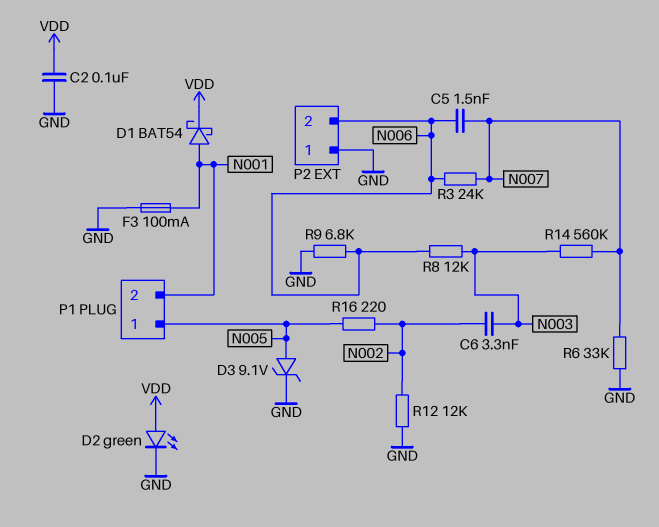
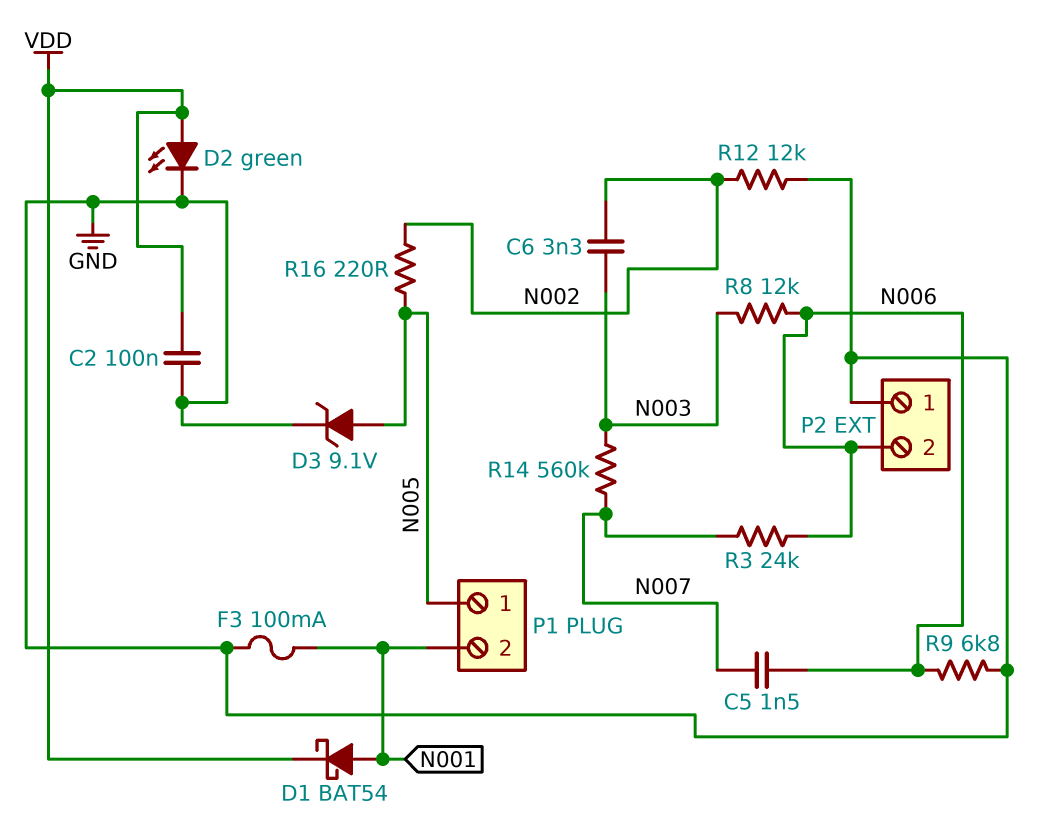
R6: 33k (GND, N007) -> none

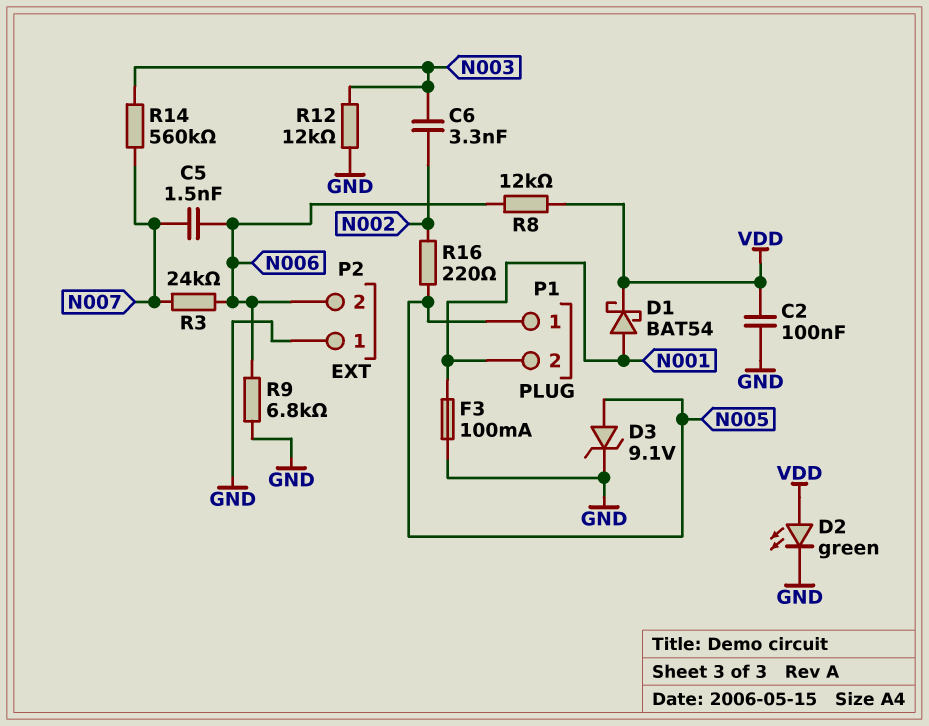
R8: 12k (N003, N006) -> 12k (N006, VDD)
R12: 12k (GND, N002) -> 12k (GND, N003)

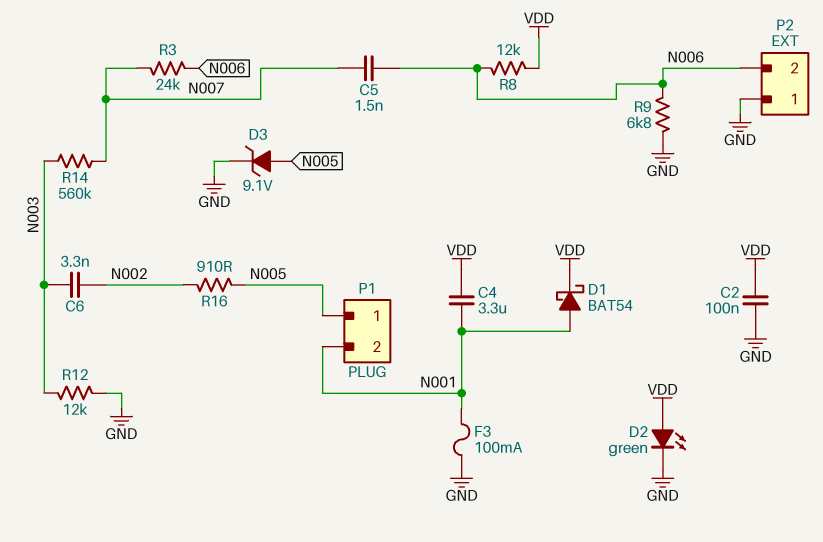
C4: none -> 3.3uF (N001, VDD)
R16: 220 (N002, N005) -> 910 (N002, N005)

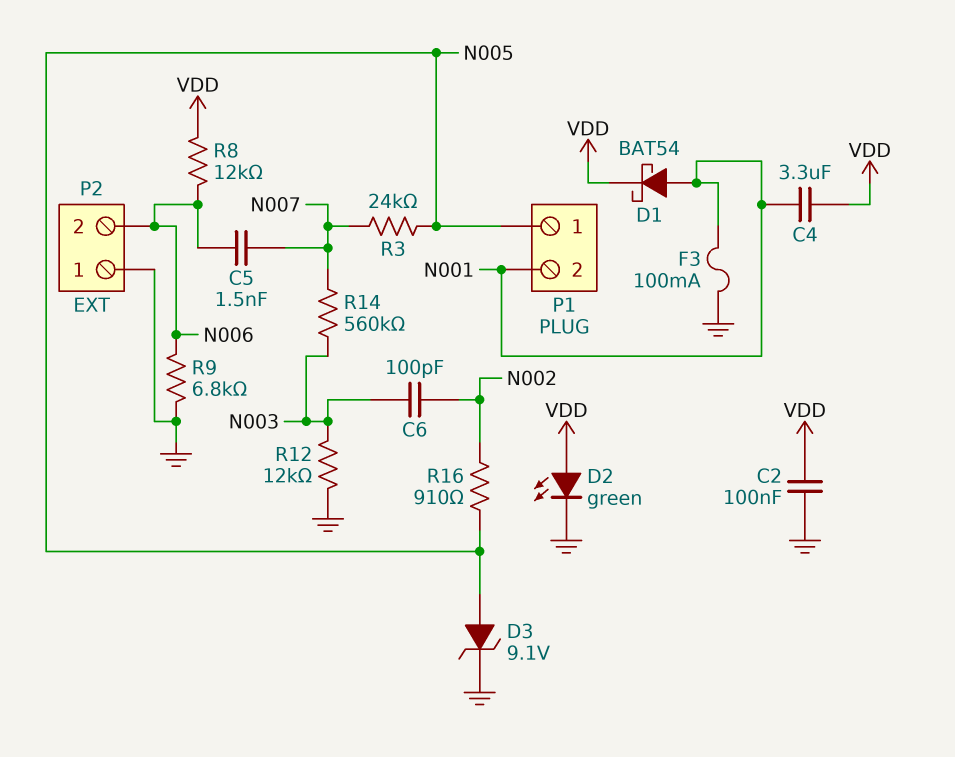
C6: 3.3nF (N002, N003) -> 100pF (N002, N003)
R3: 24k (N006, N007) -> 24k (N005, N007)

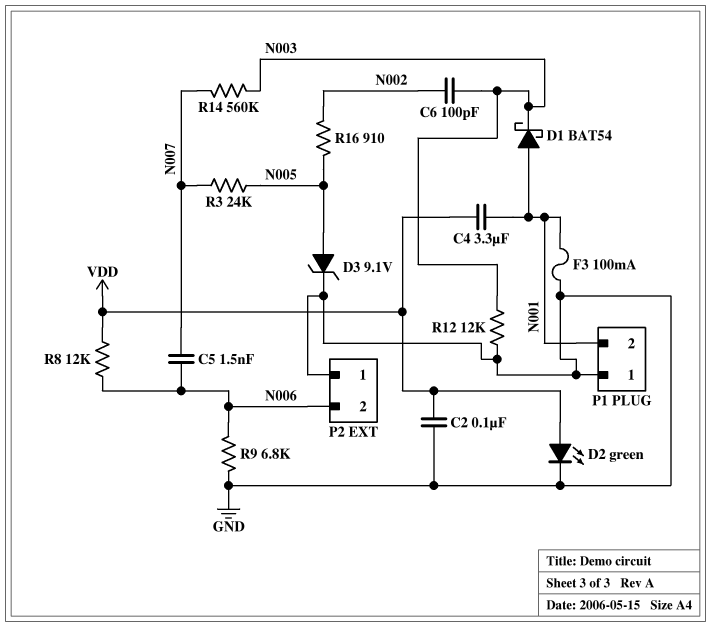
D1: schottky BAT54 (A N001, K VDD) -> schottky BAT54 (A N001, K N003)
P1 pin 1: N005 -> GND

